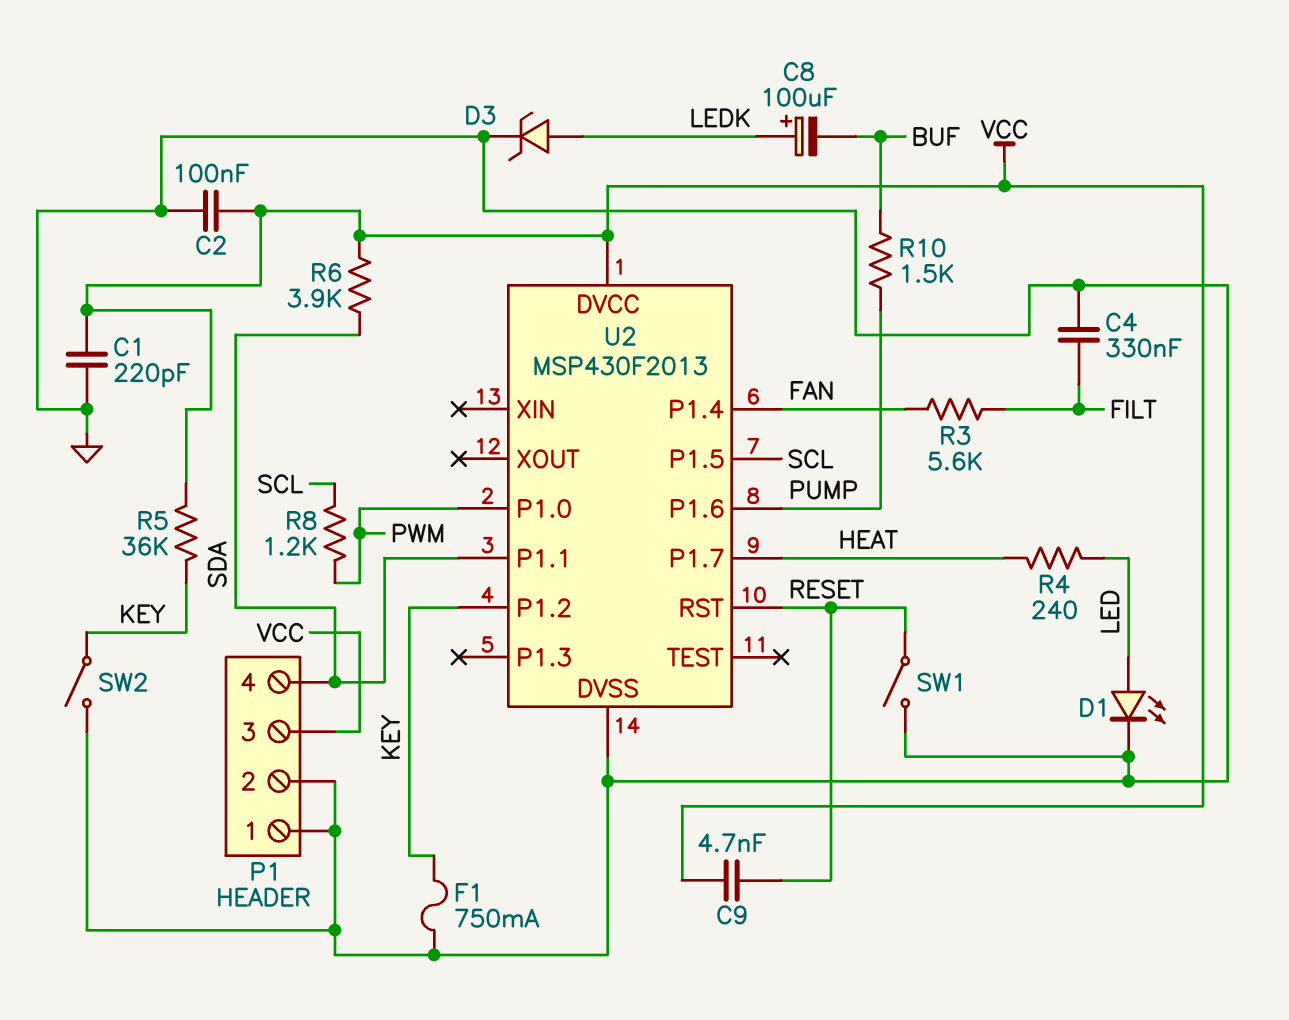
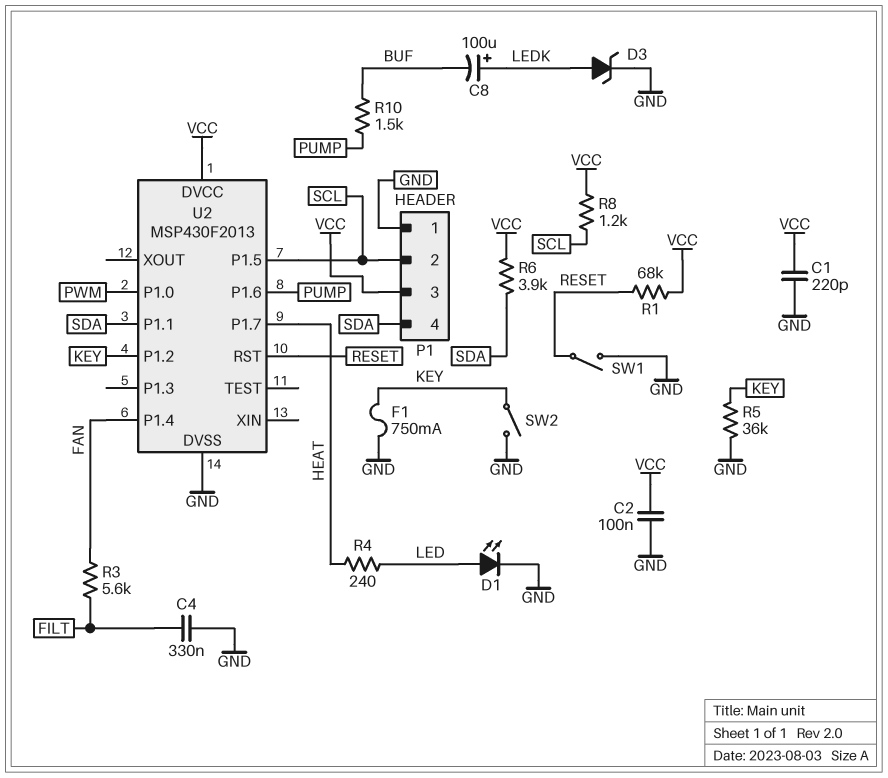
C9: 4.7nF (RESET, VCC) -> none
P1 pin 2: GND -> SCL
R1: none -> 68k (RESET, VCC)
R5: 36k (KEY, VCC) -> 36k (GND, KEY)
R8: 1.2k (PWM, SCL) -> 1.2k (SCL, VCC)

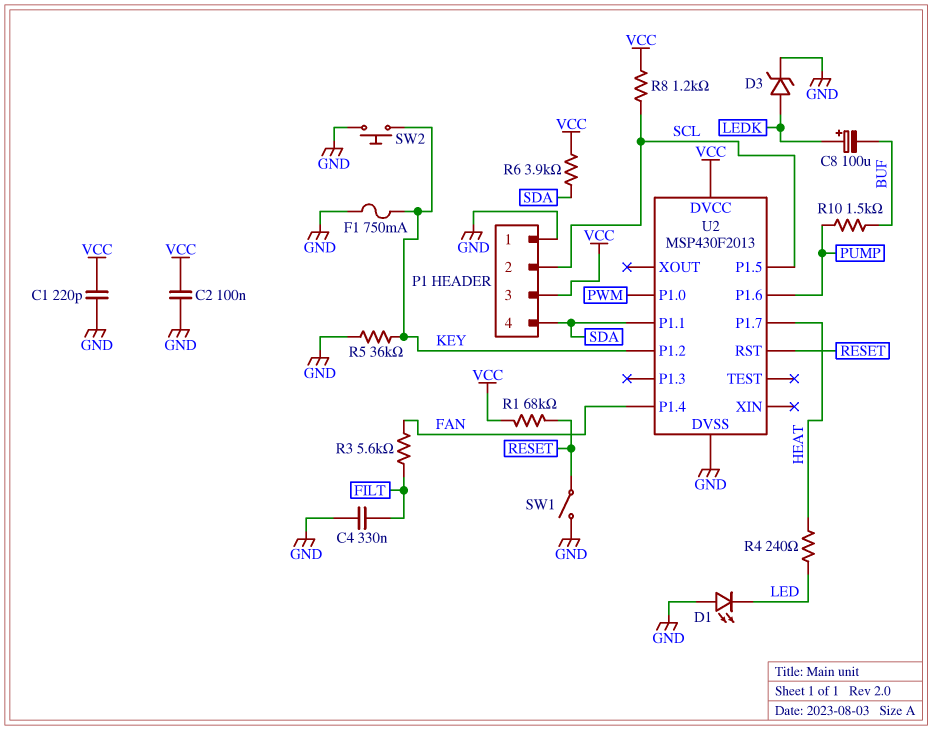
D1: LED (A LED, K GND) -> LED (A GND, K LED)
SW2: switch (GND, KEY) -> button (GND, KEY)

